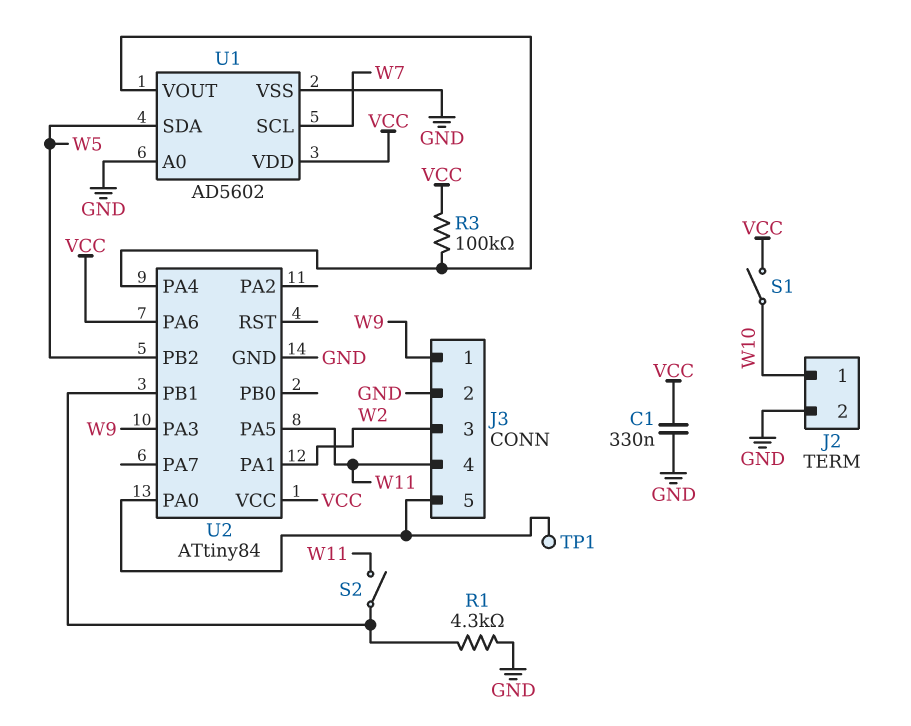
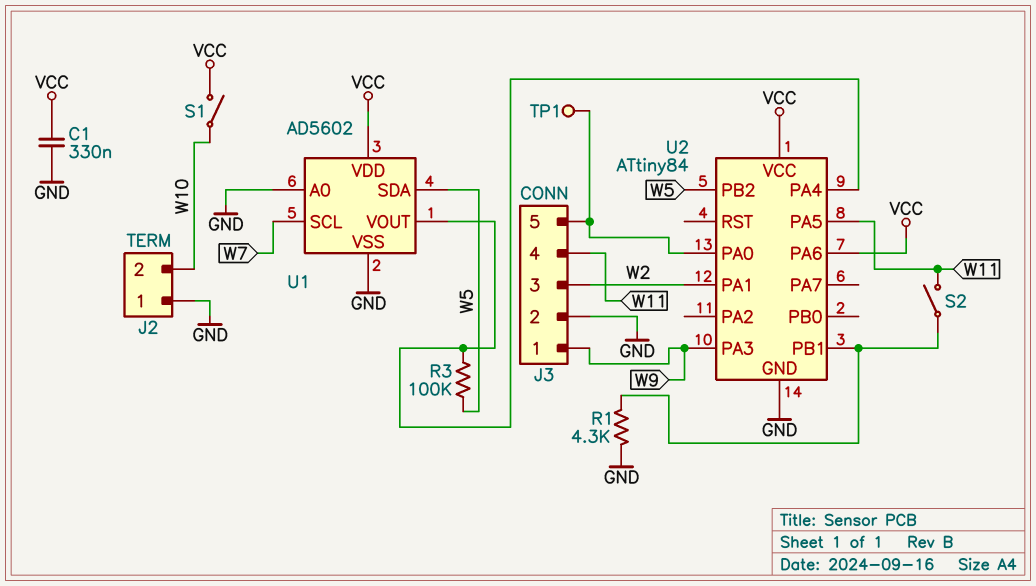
J2 pin 1: W10 -> GND
J2 pin 2: GND -> W10
R3: 100k (U1/VOUT, VCC) -> 100k (U1/VOUT, W5)

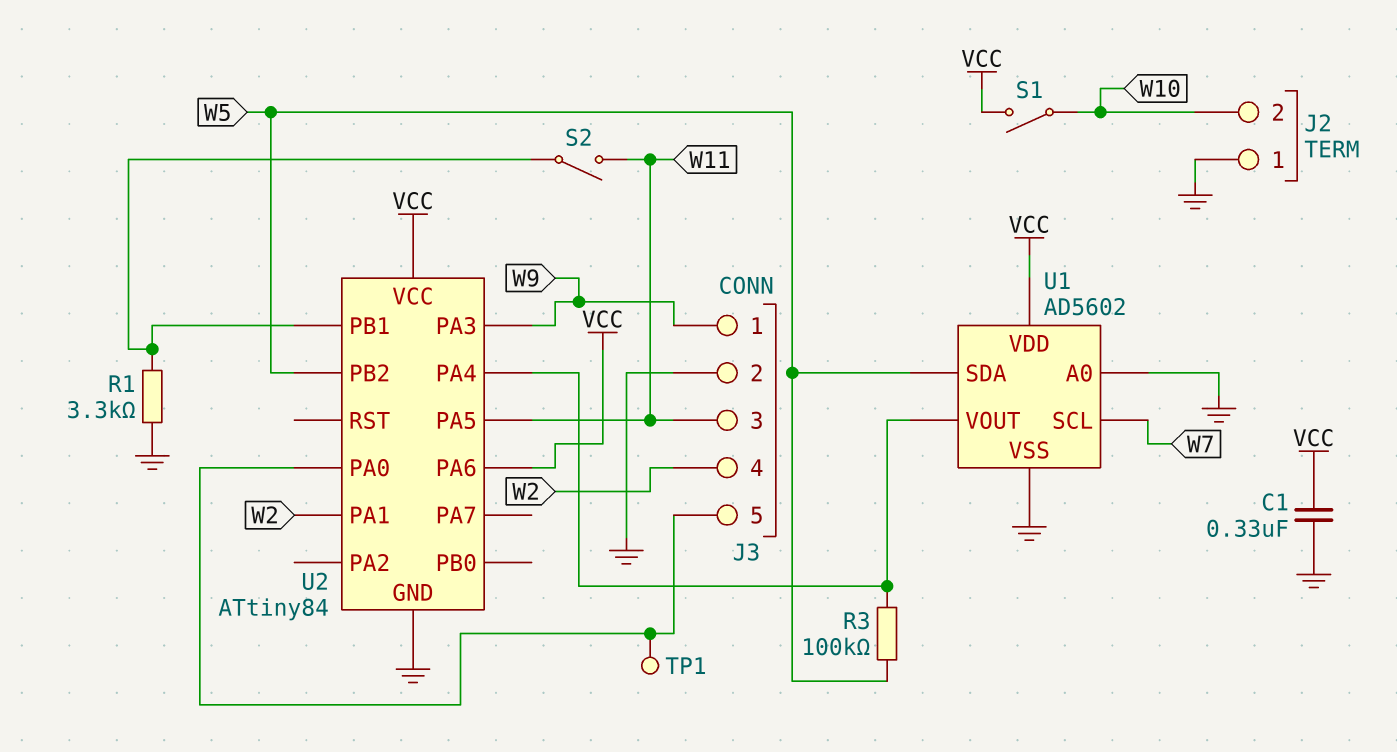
J3 pin 3: W2 -> W11
J3 pin 4: W11 -> W2
R1: 4.3k (GND, U2/PB1) -> 3.3k (GND, U2/PB1)

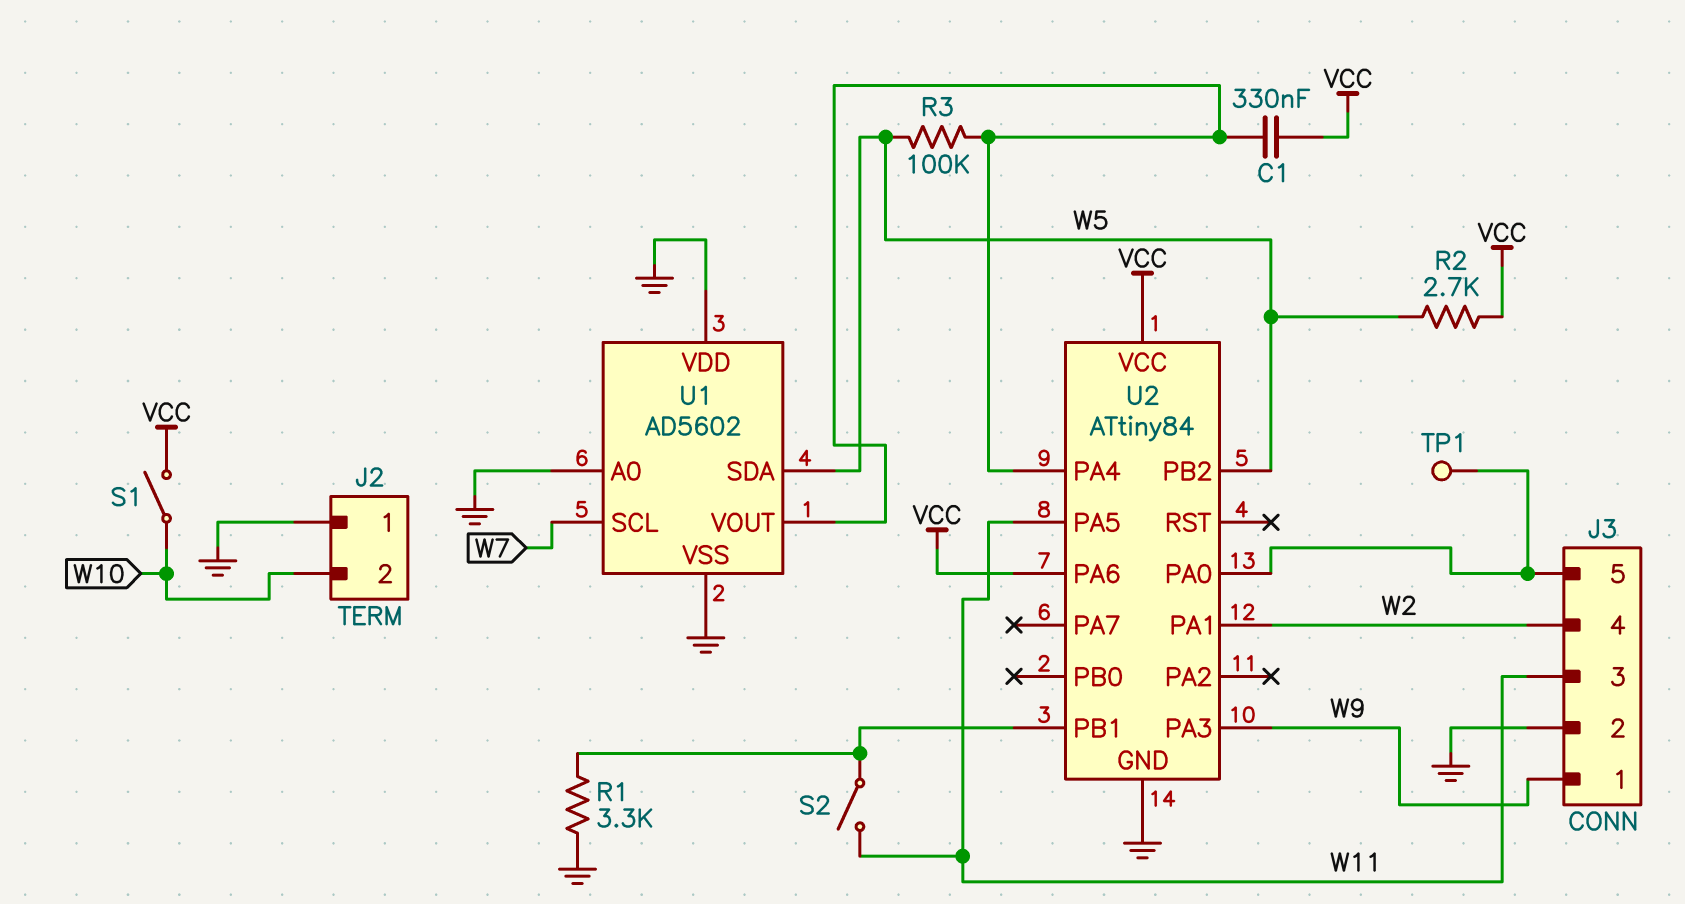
C1: 330nF (GND, VCC) -> 330nF (U1/VOUT, VCC)
R2: none -> 2.7k (VCC, W5)
U1 pin VDD: VCC -> GND

